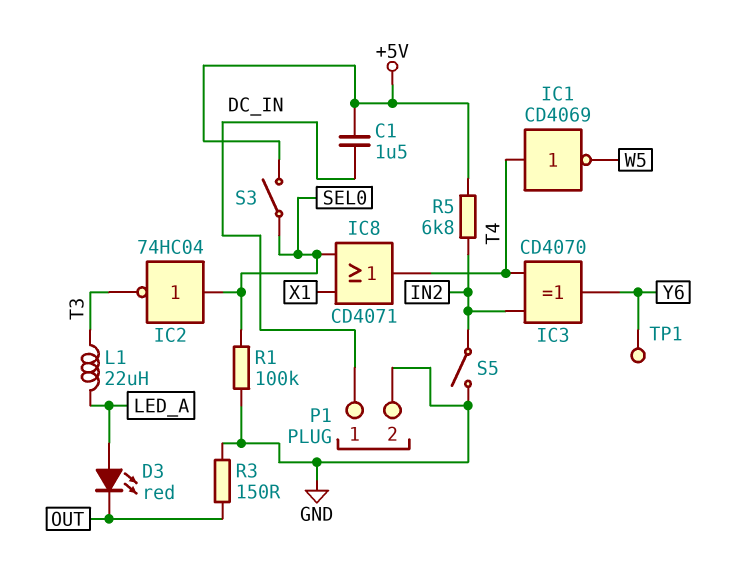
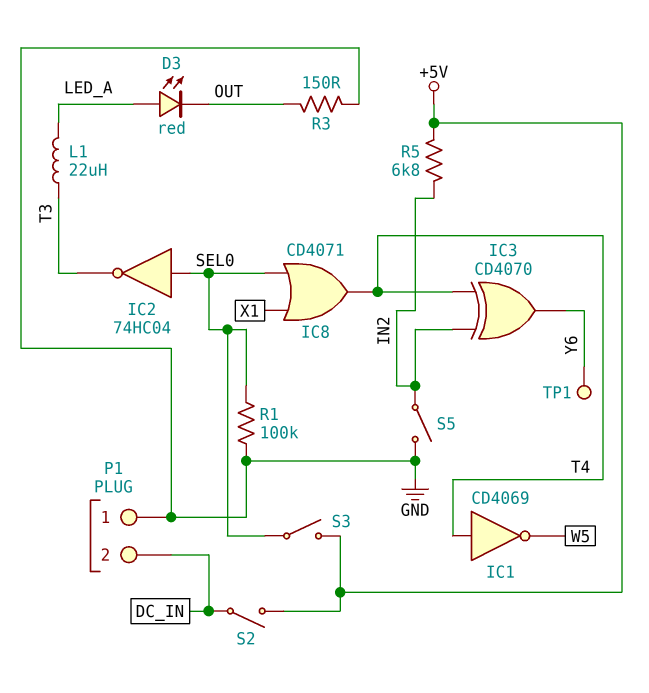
C1: 1.5uF (+5V, DC_IN) -> none
P1 pin 1: DC_IN -> GND
P1 pin 2: GND -> DC_IN
S2: none -> switch (+5V, DC_IN)

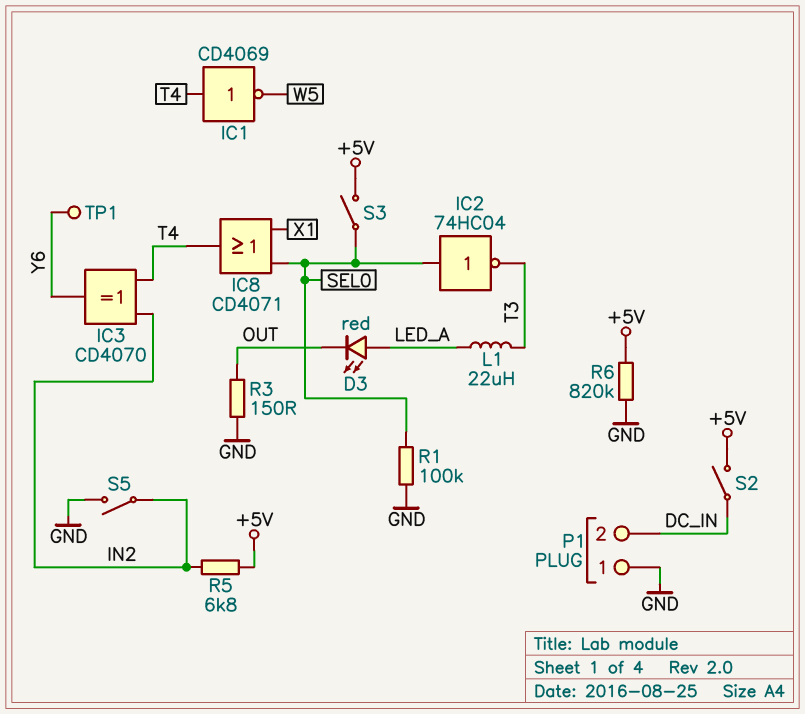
R6: none -> 820k (+5V, GND)

